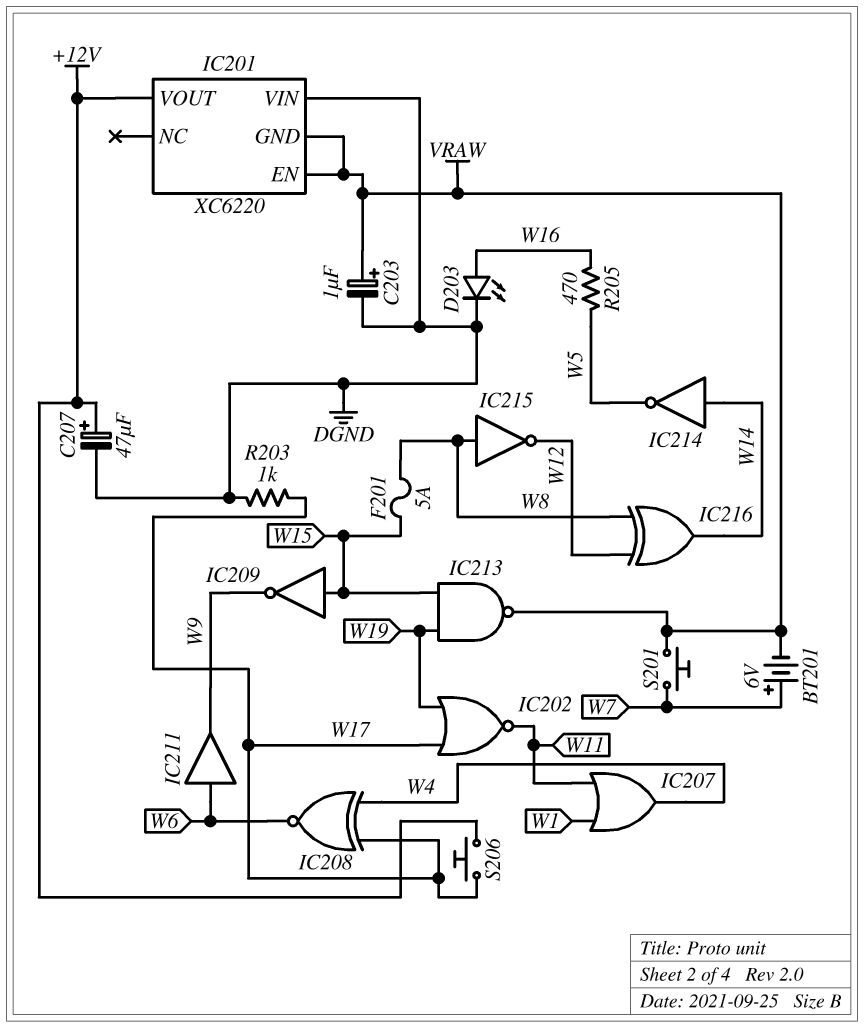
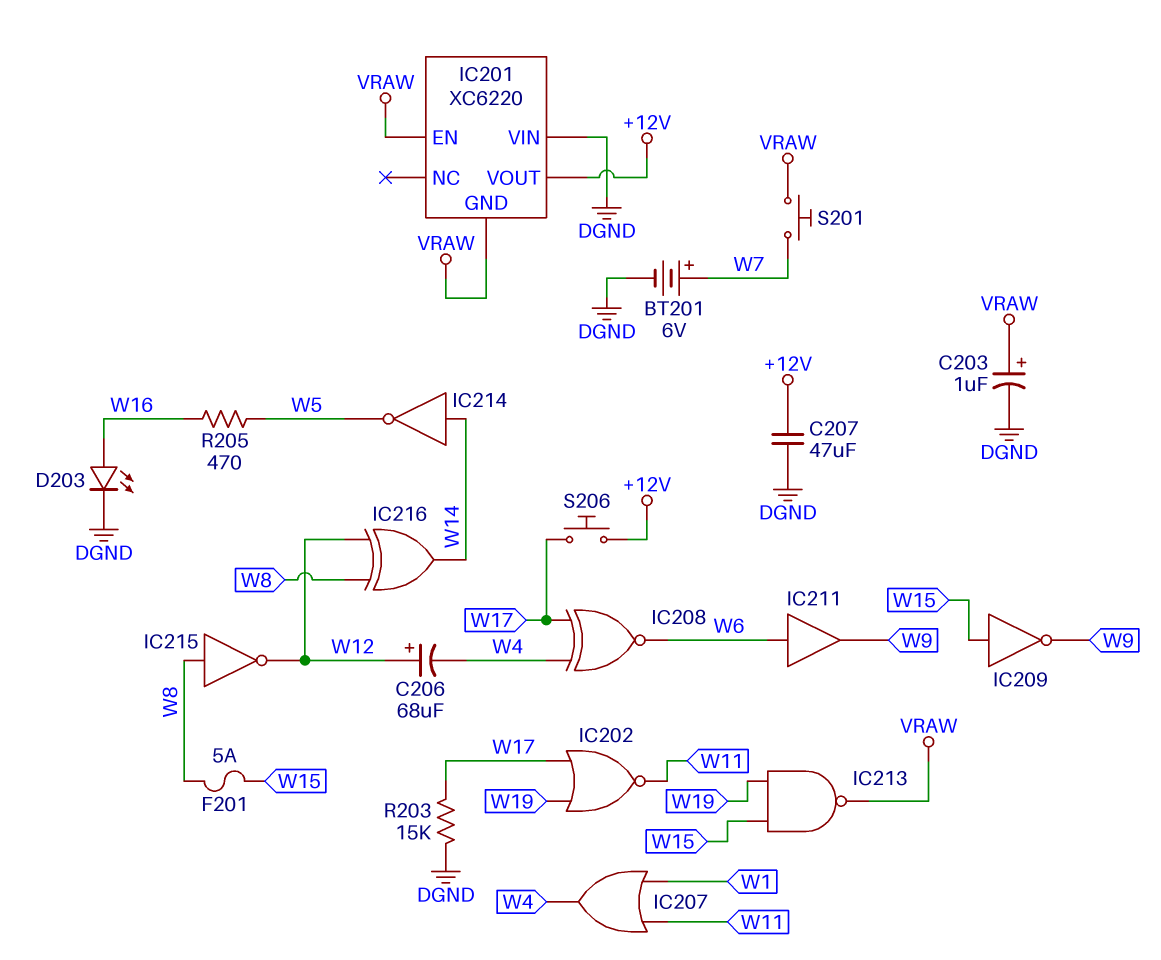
BT201: 6V (plus W7, minus VRAW) -> 6V (plus W7, minus DGND)
C206: none -> 68uF (plus W12, minus W4)
C207: 47uF (plus +12V, minus DGND) -> 47uF (+12V, DGND)
R203: 1k (DGND, W17) -> 15k (DGND, W17)

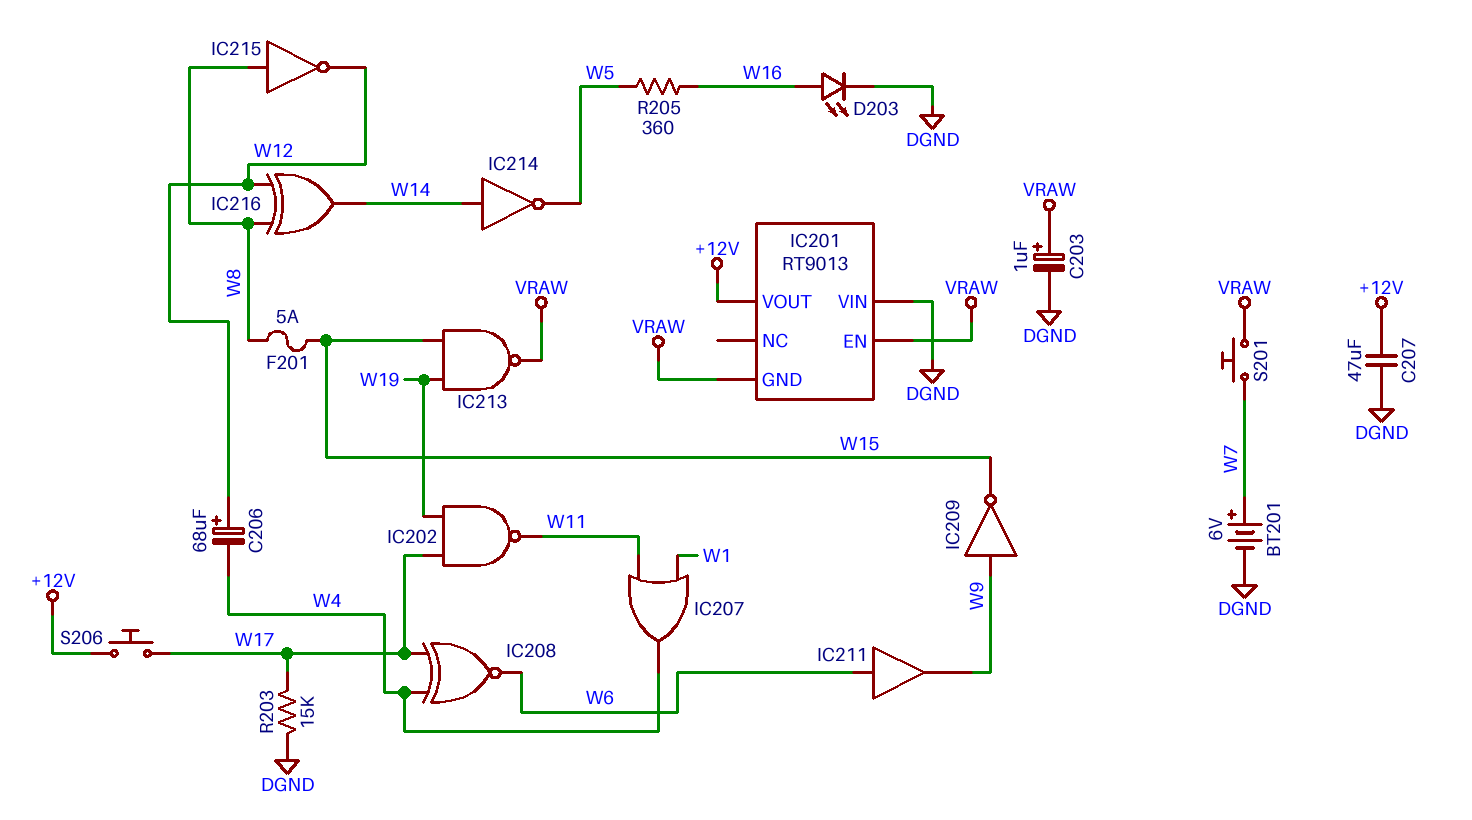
IC201: XC6220 -> RT9013
IC202: NOR (in W17, in W19, out W11) -> NAND (in W17, in W19, out W11)
IC209: NOT (in W15, out W9) -> NOT (in W9, out W15)
R205: 470 (W5, W16) -> 360 (W5, W16)

